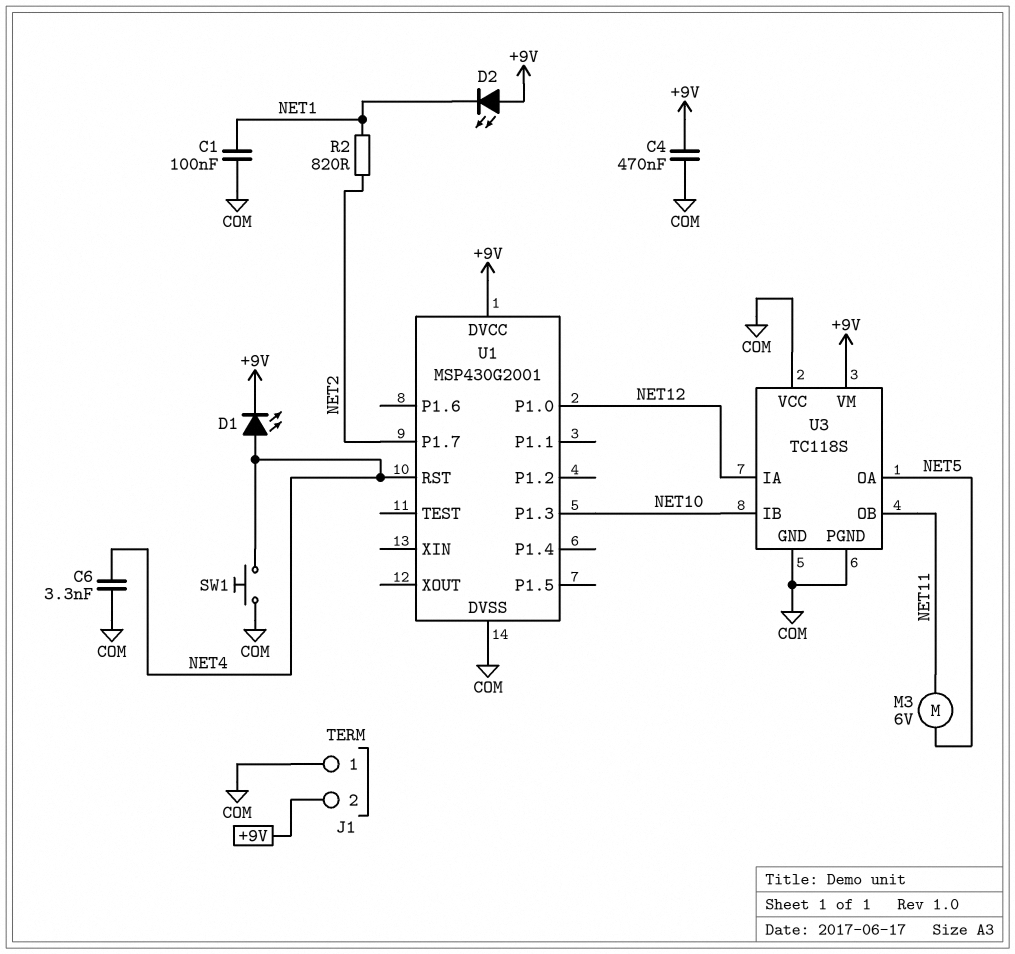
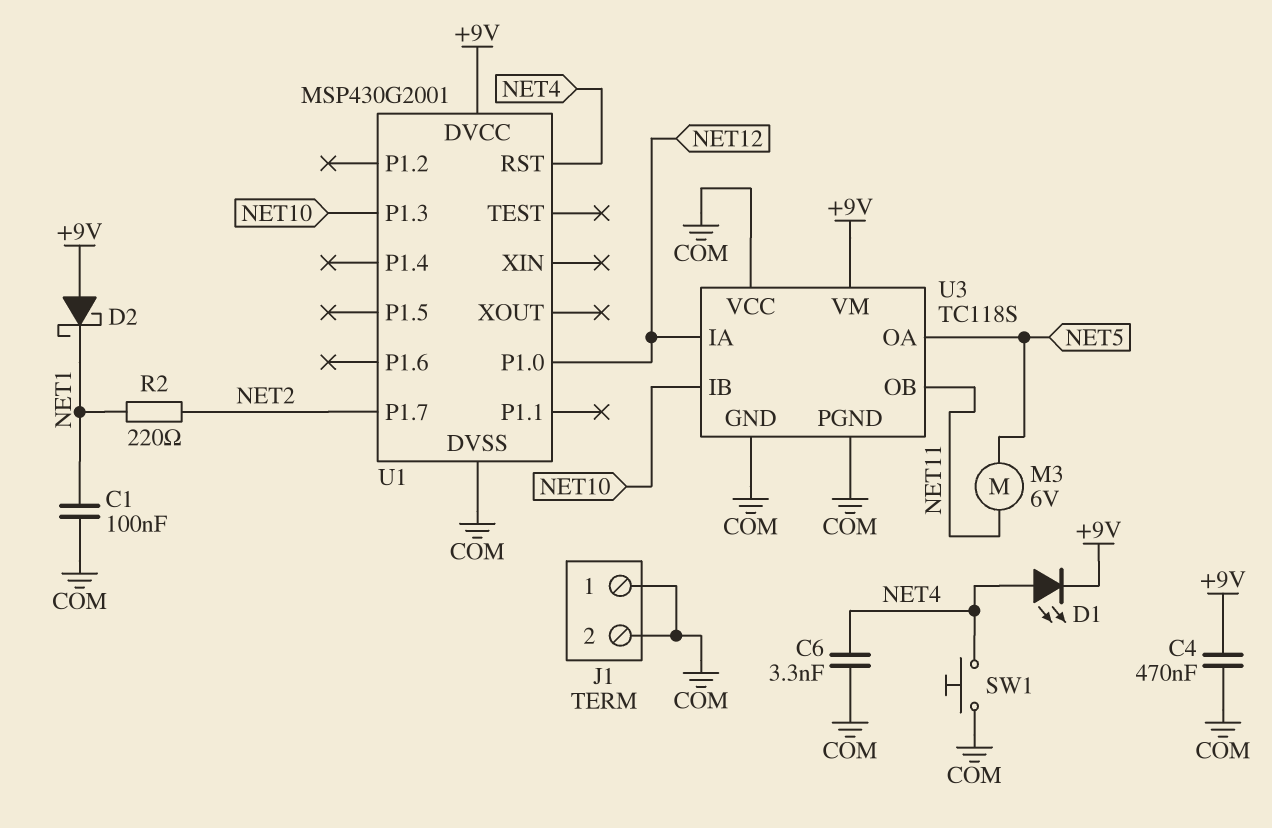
D2: LED (A +9V, K NET1) -> schottky (A +9V, K NET1)
J1 pin 2: +9V -> COM
R2: 820 (NET1, NET2) -> 220 (NET1, NET2)

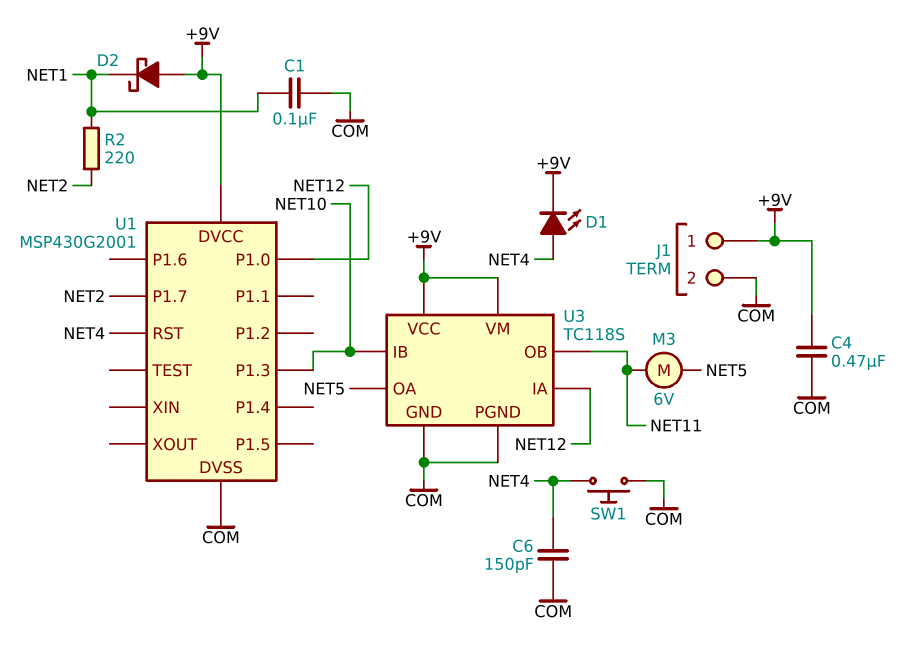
C6: 3.3nF (COM, NET4) -> 150pF (COM, NET4)
J1 pin 1: COM -> +9V
U3 pin VCC: COM -> +9V

